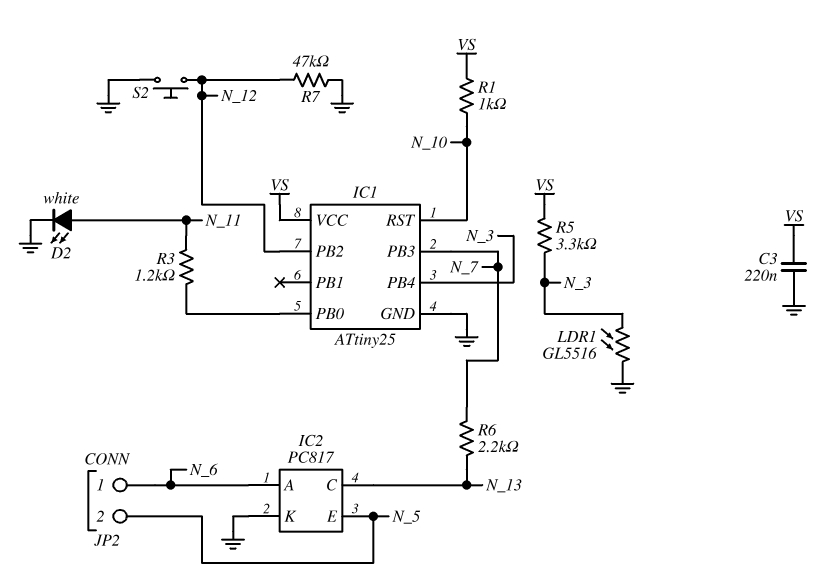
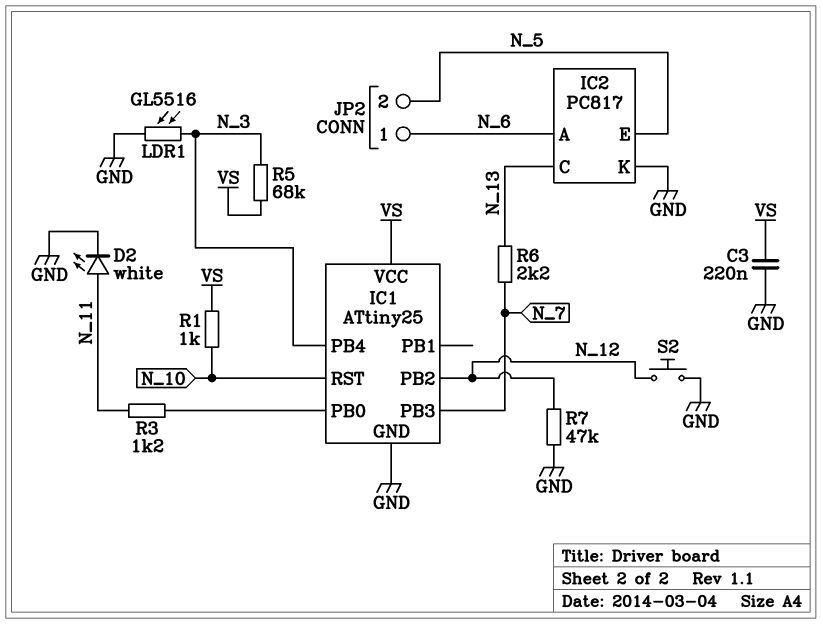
R5: 3.3k (N_3, VS) -> 68k (N_3, VS)

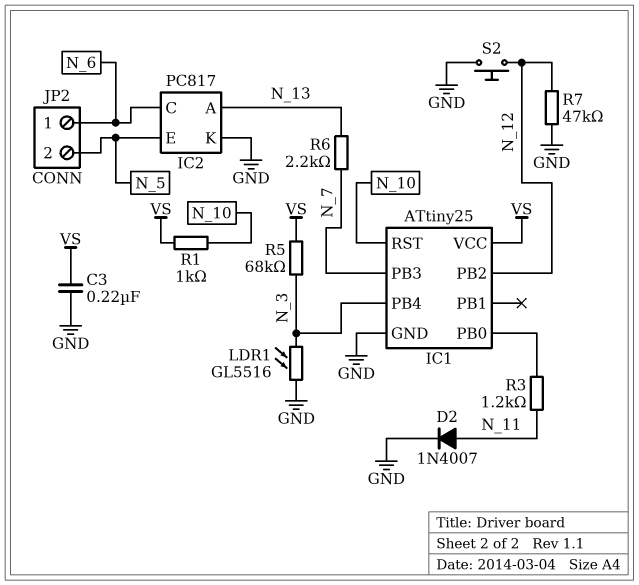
D2: LED white (A N_11, K GND) -> diode 1N4007 (A N_11, K GND)
IC2 pin A: N_6 -> N_13
IC2 pin C: N_13 -> N_6

